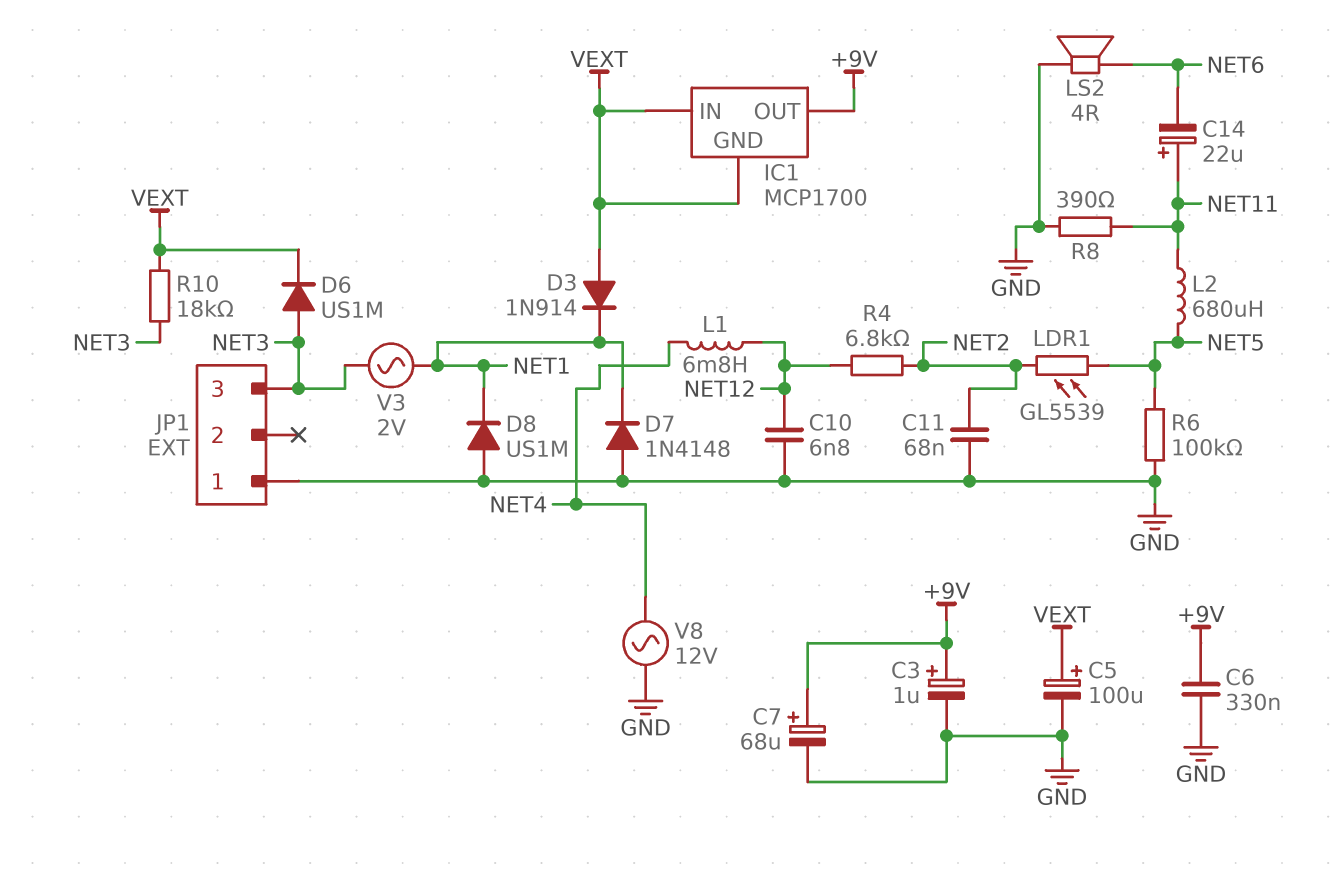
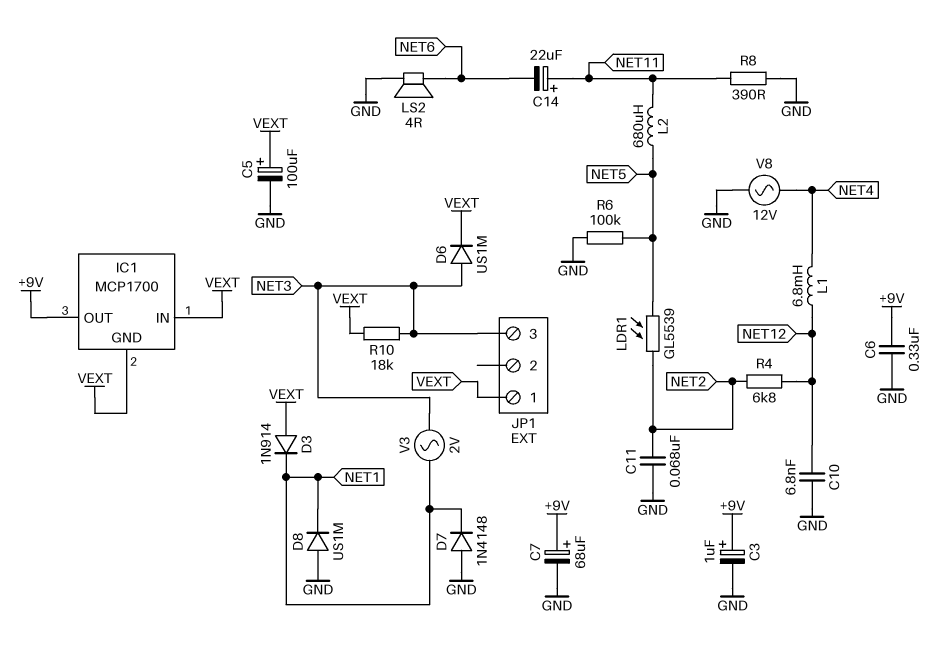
JP1 pin 1: GND -> VEXT

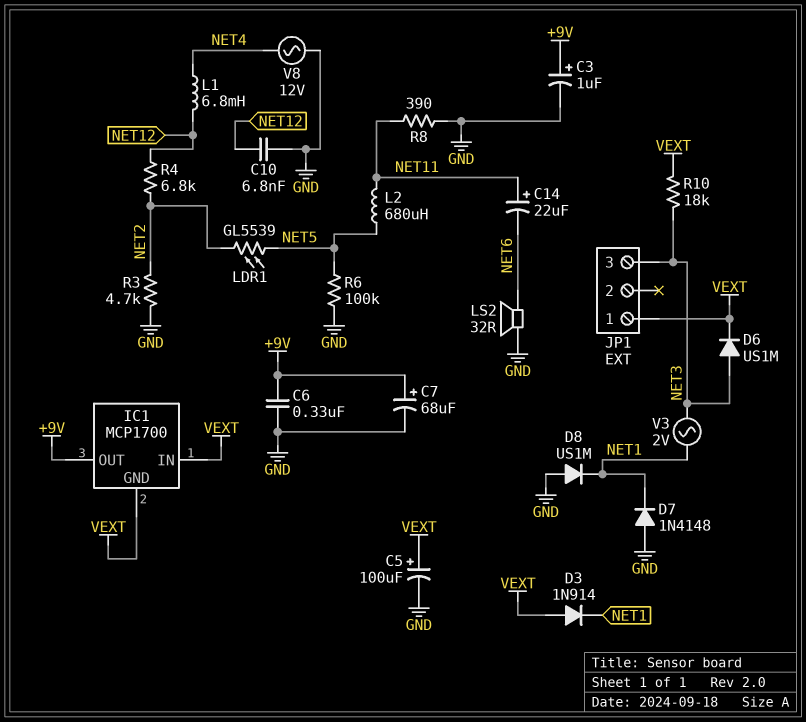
C11: 68nF (GND, NET2) -> none
LS2: speaker 4R (GND, NET6) -> speaker 32R (GND, NET6)
R3: none -> 4.7k (GND, NET2)

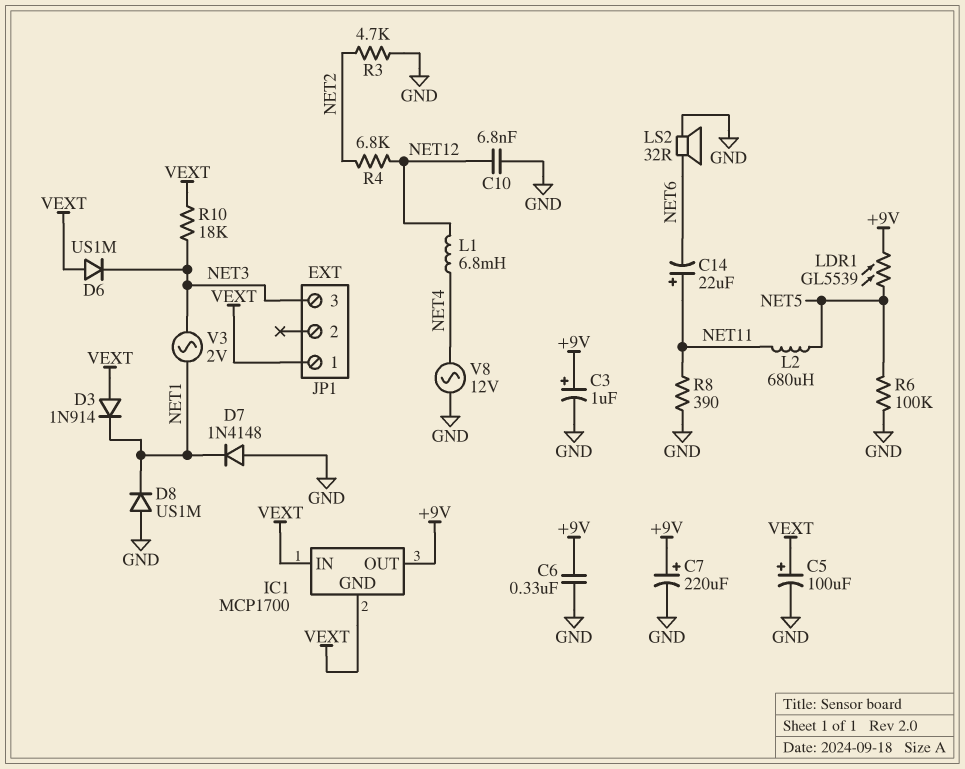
C7: 68uF (plus +9V, minus GND) -> 220uF (plus +9V, minus GND)
D6: diode US1M (A NET3, K VEXT) -> diode US1M (A VEXT, K NET3)
LDR1: GL5539 (NET2, NET5) -> GL5539 (+9V, NET5)

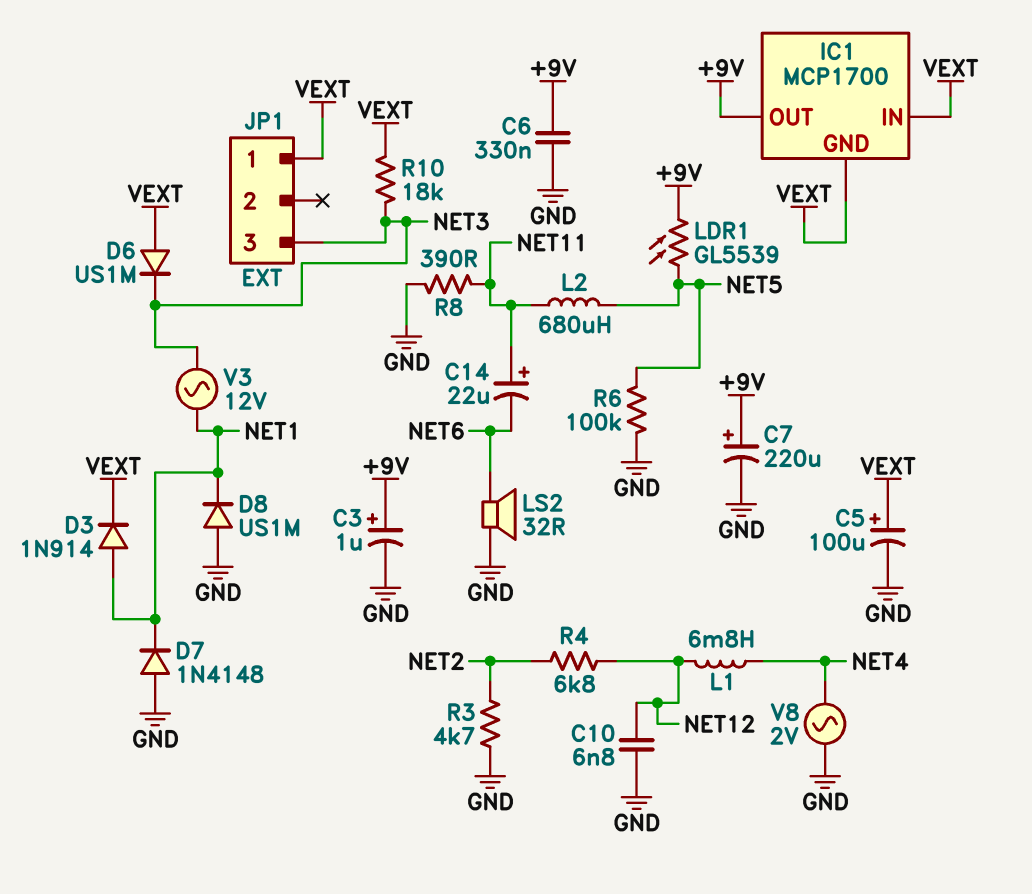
D3: diode 1N914 (A VEXT, K NET1) -> diode 1N914 (A NET1, K VEXT)
V3: AC 2V (NET1, NET3) -> AC 12V (NET1, NET3)
V8: AC 12V (GND, NET4) -> AC 2V (GND, NET4)

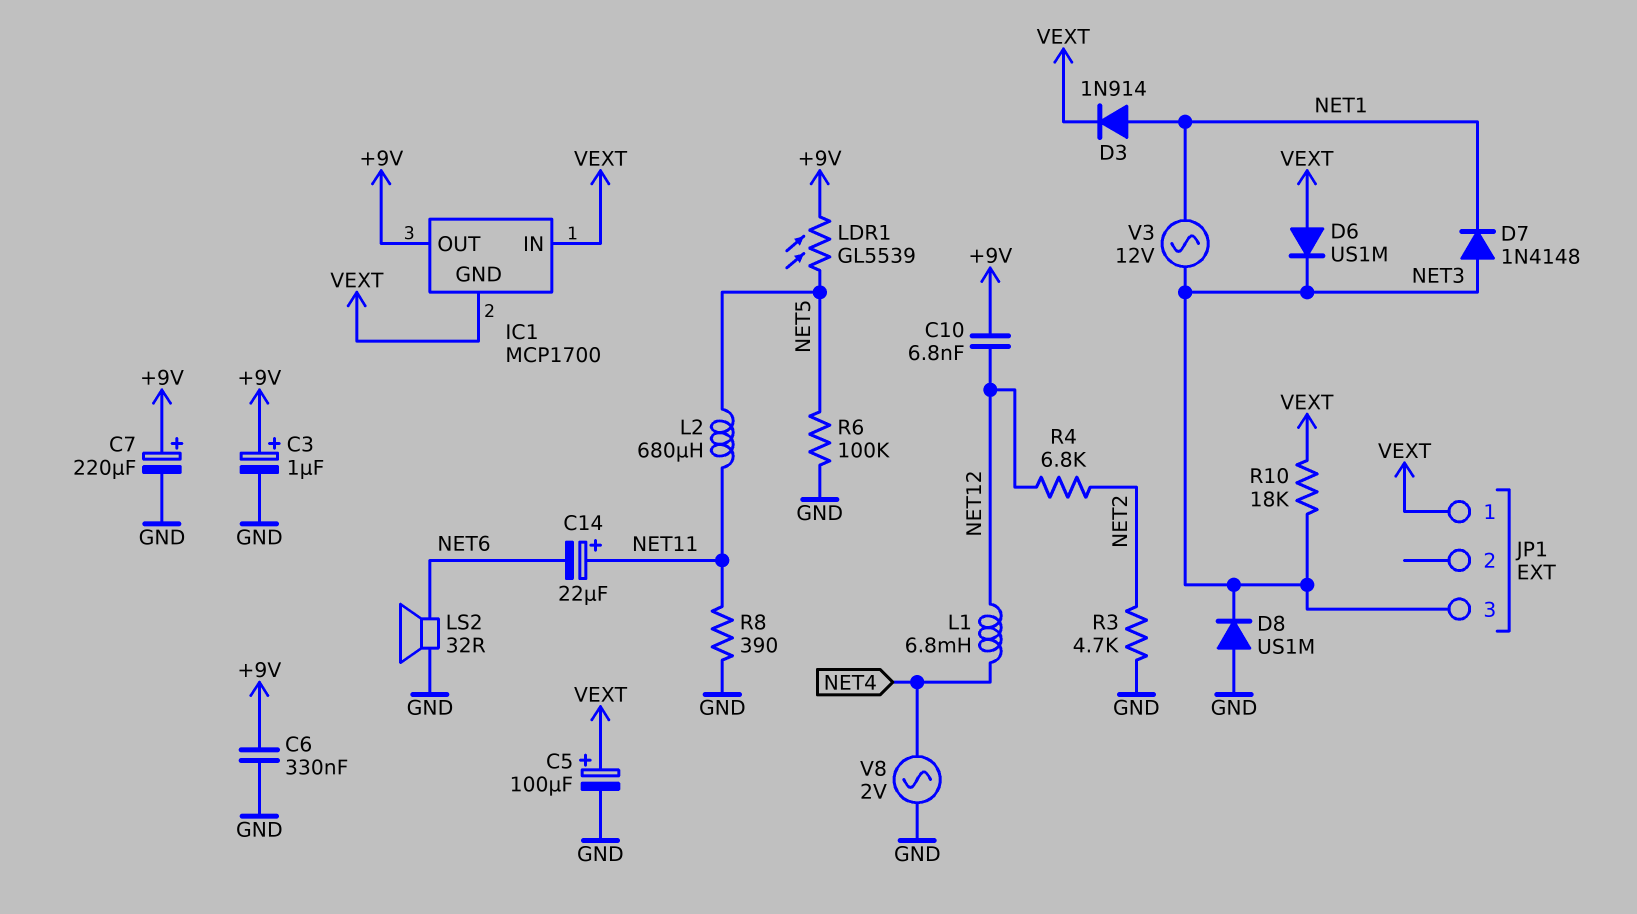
C10: 6.8nF (GND, NET12) -> 6.8nF (+9V, NET12)
D7: diode 1N4148 (A GND, K NET1) -> diode 1N4148 (A NET3, K NET1)
D8: diode US1M (A GND, K NET1) -> diode US1M (A GND, K NET3)

